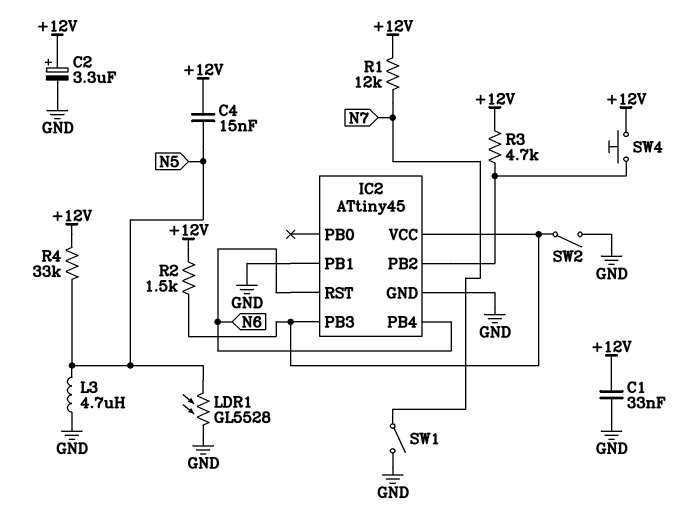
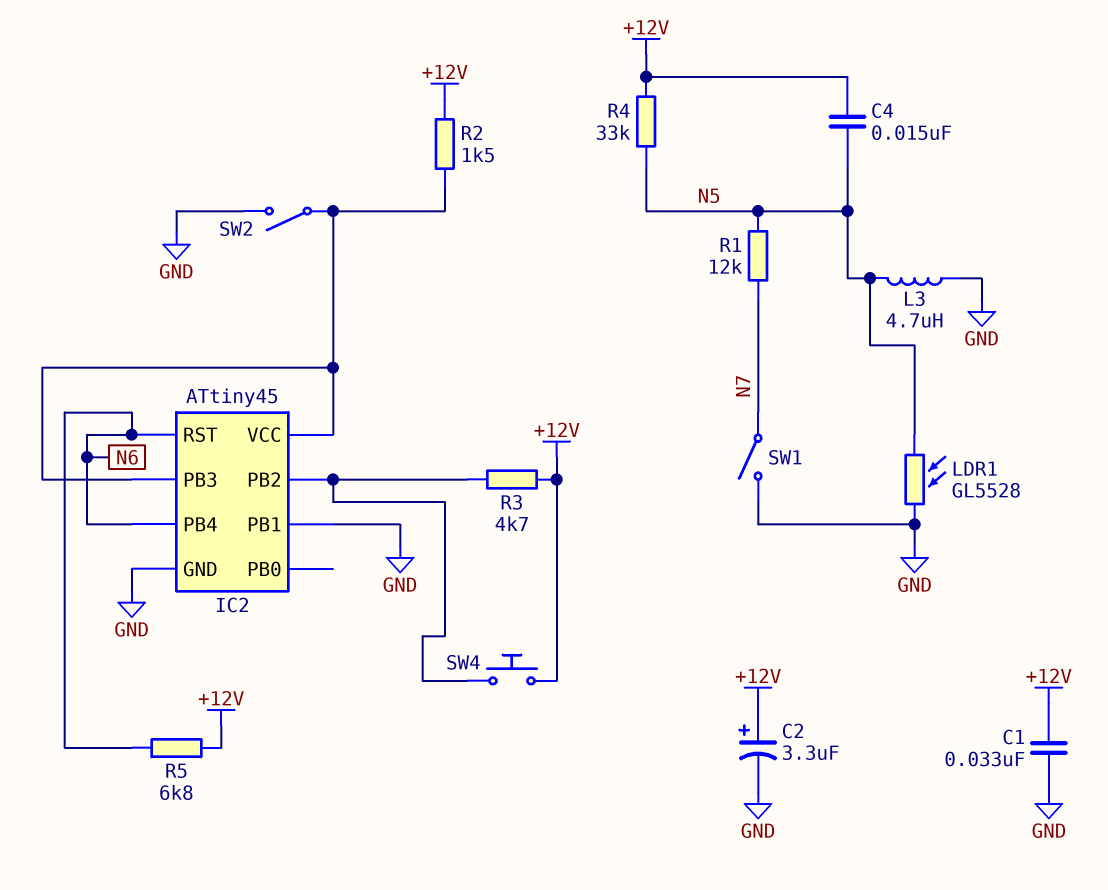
R1: 12k (+12V, N7) -> 12k (N5, N7)
R5: none -> 6.8k (+12V, N6)

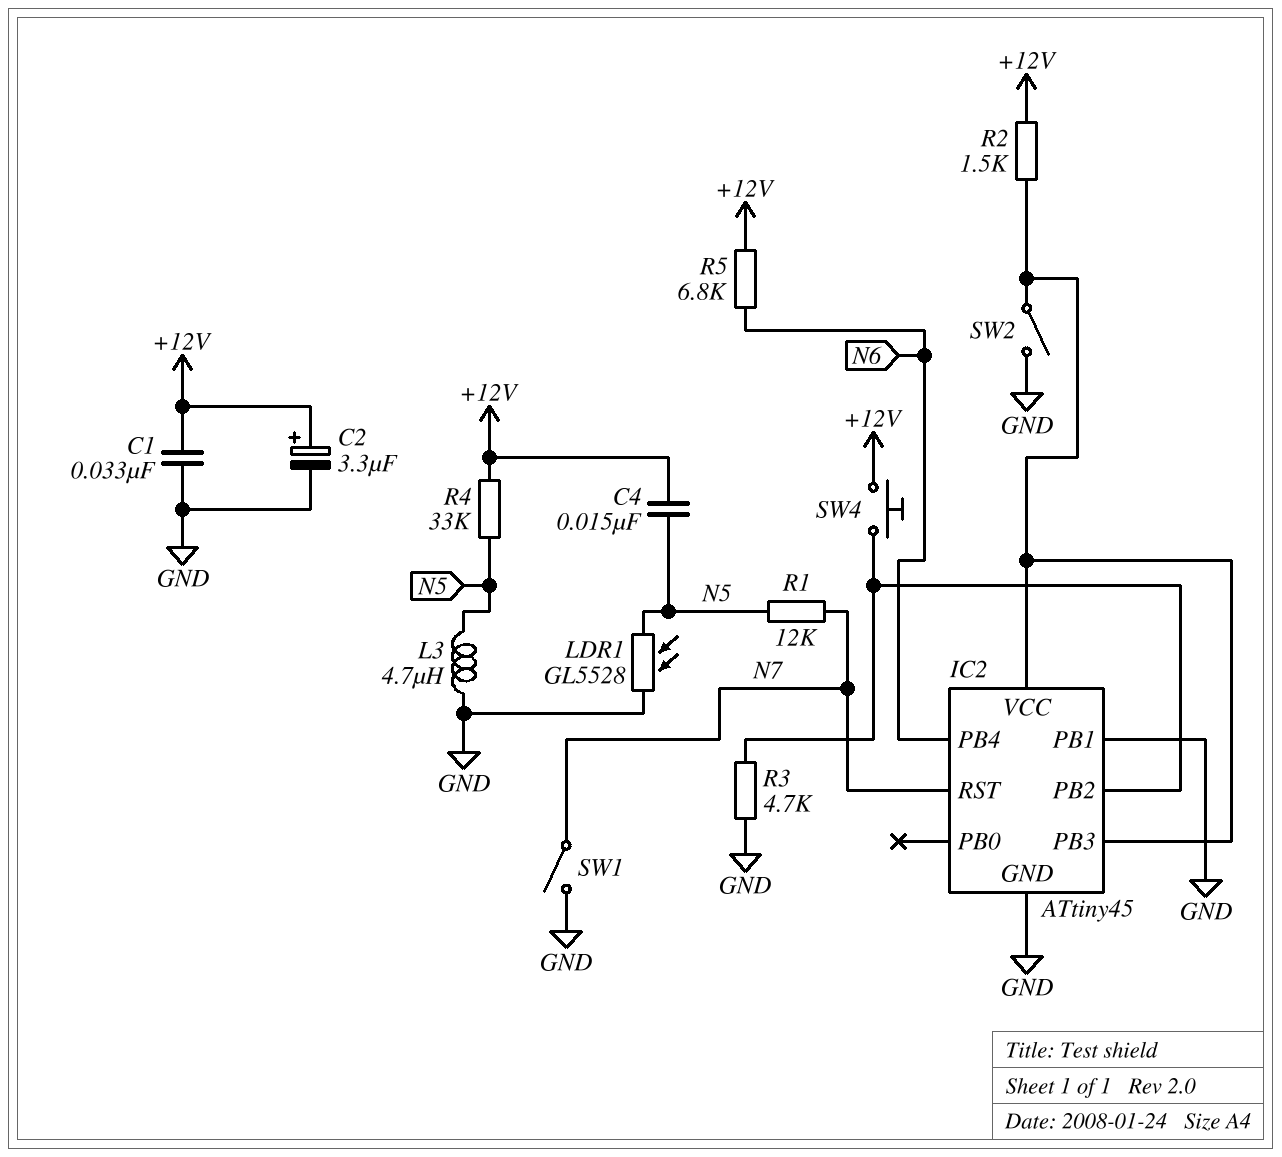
IC2 pin RST: N6 -> N7
R3: 4.7k (+12V, IC2/PB2) -> 4.7k (GND, IC2/PB2)

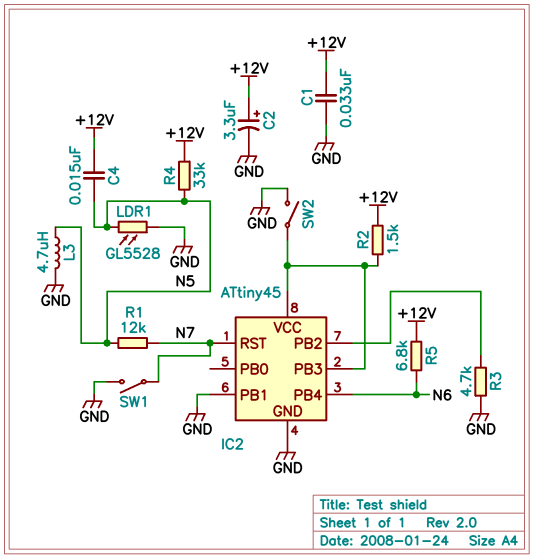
SW4: button (+12V, IC2/PB2) -> none

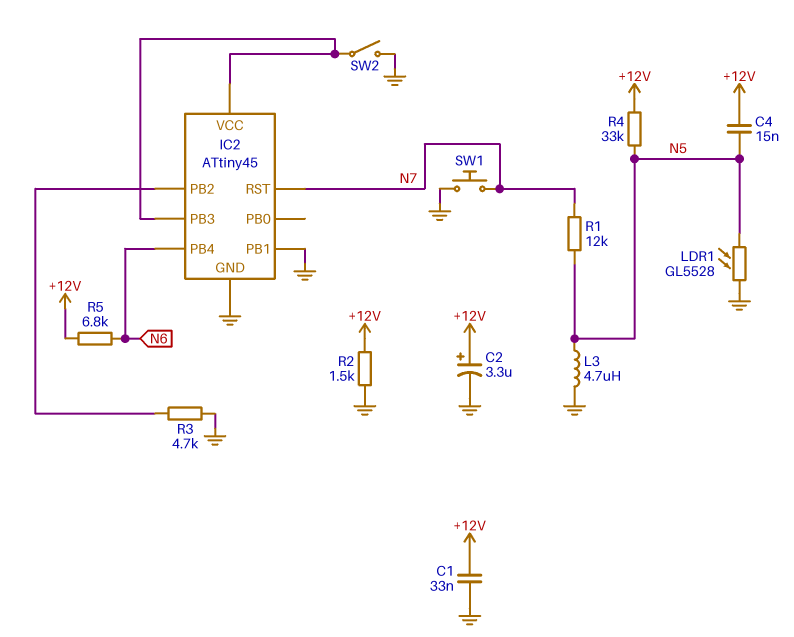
R2: 1.5k (+12V, IC2/PB3) -> 1.5k (+12V, GND)
SW1: switch (GND, N7) -> button (GND, N7)

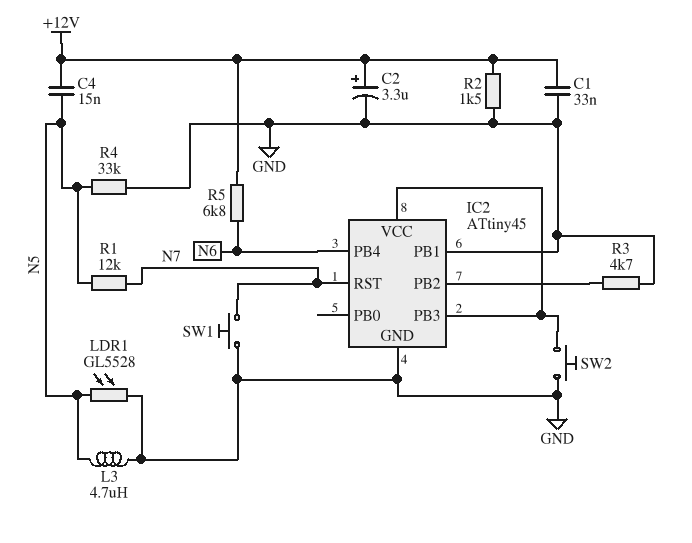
R4: 33k (+12V, N5) -> 33k (GND, N5)
SW2: switch (GND, IC2/PB3) -> button (GND, IC2/PB3)

